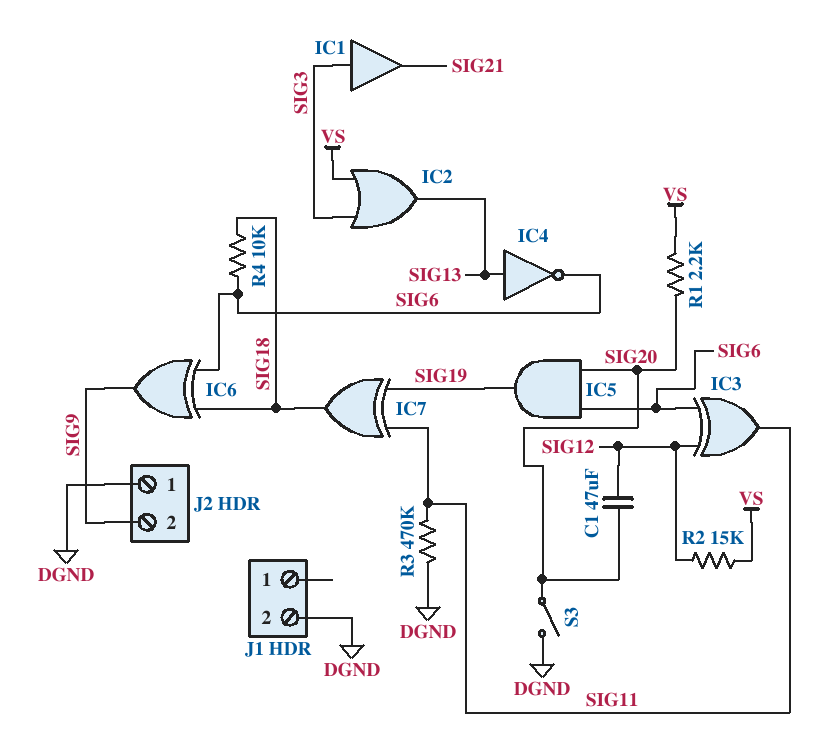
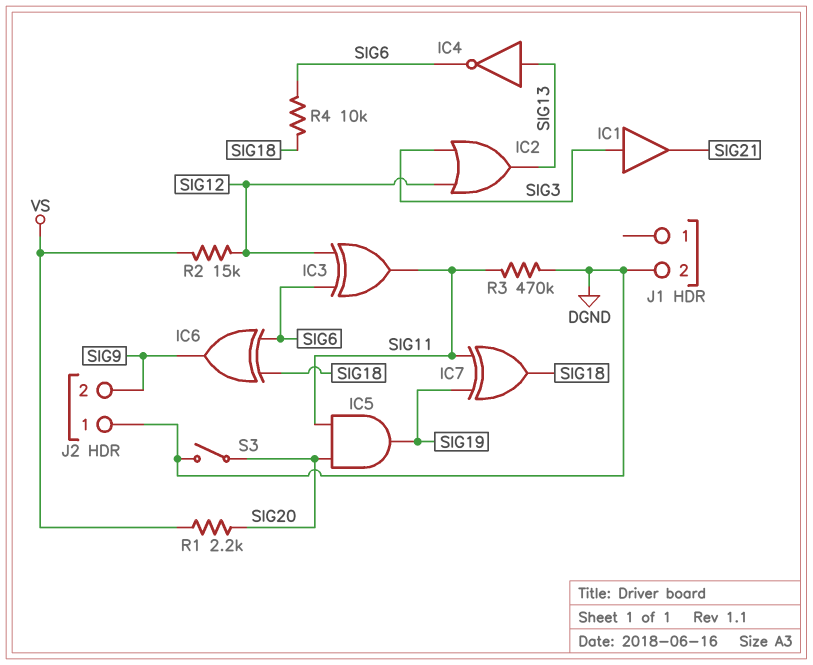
C1: 47uF (SIG12, SIG20) -> none
IC2: OR (in SIG3, in VS, out SIG13) -> OR (in SIG3, in SIG12, out SIG13)
IC5: AND (in SIG6, in SIG20, out SIG19) -> AND (in SIG11, in SIG20, out SIG19)

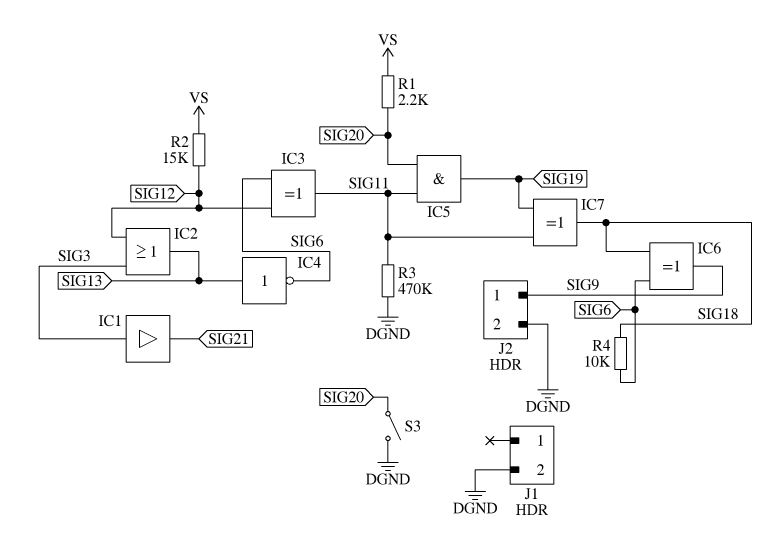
J2 pin 1: DGND -> SIG9
J2 pin 2: SIG9 -> DGND

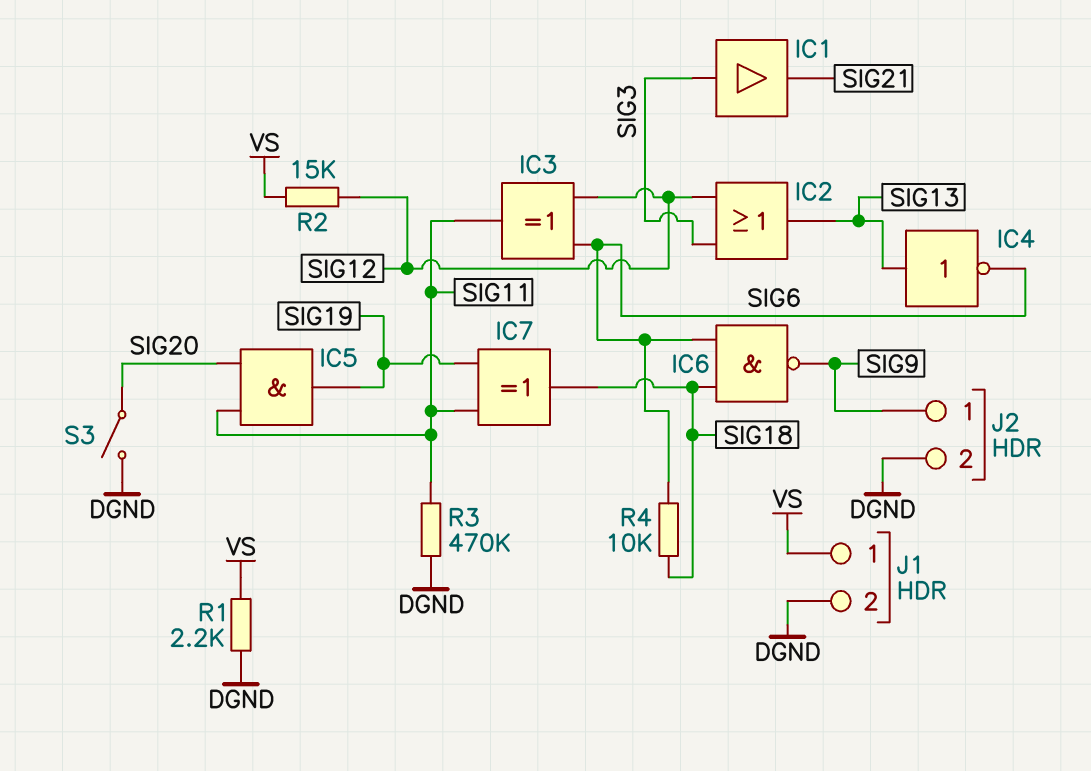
IC6: XOR (in SIG6, in SIG18, out SIG9) -> NAND (in SIG6, in SIG18, out SIG9)
J1 pin 1: none -> VS
R1: 2.2k (SIG20, VS) -> 2.2k (DGND, VS)

